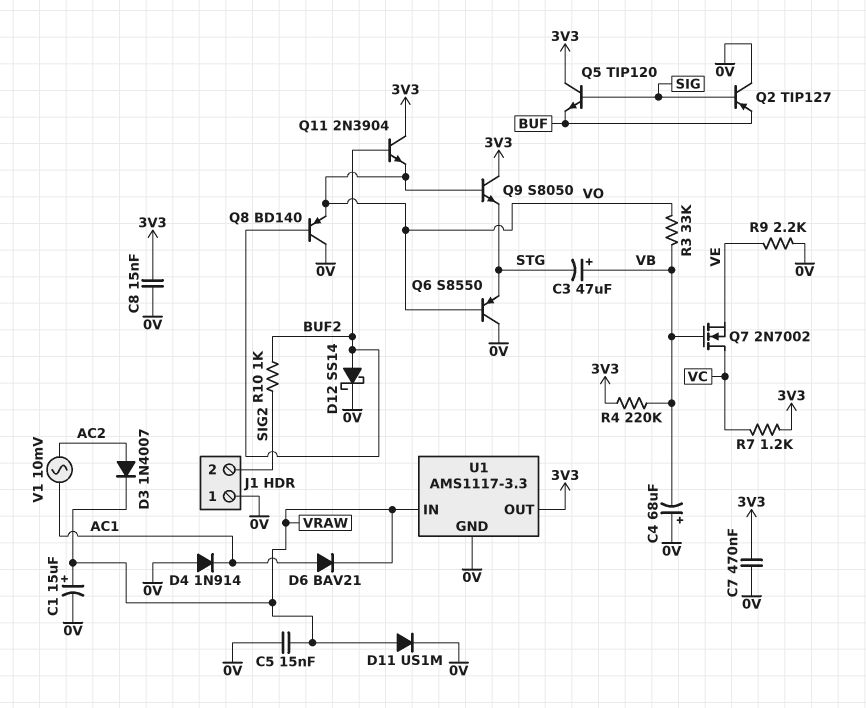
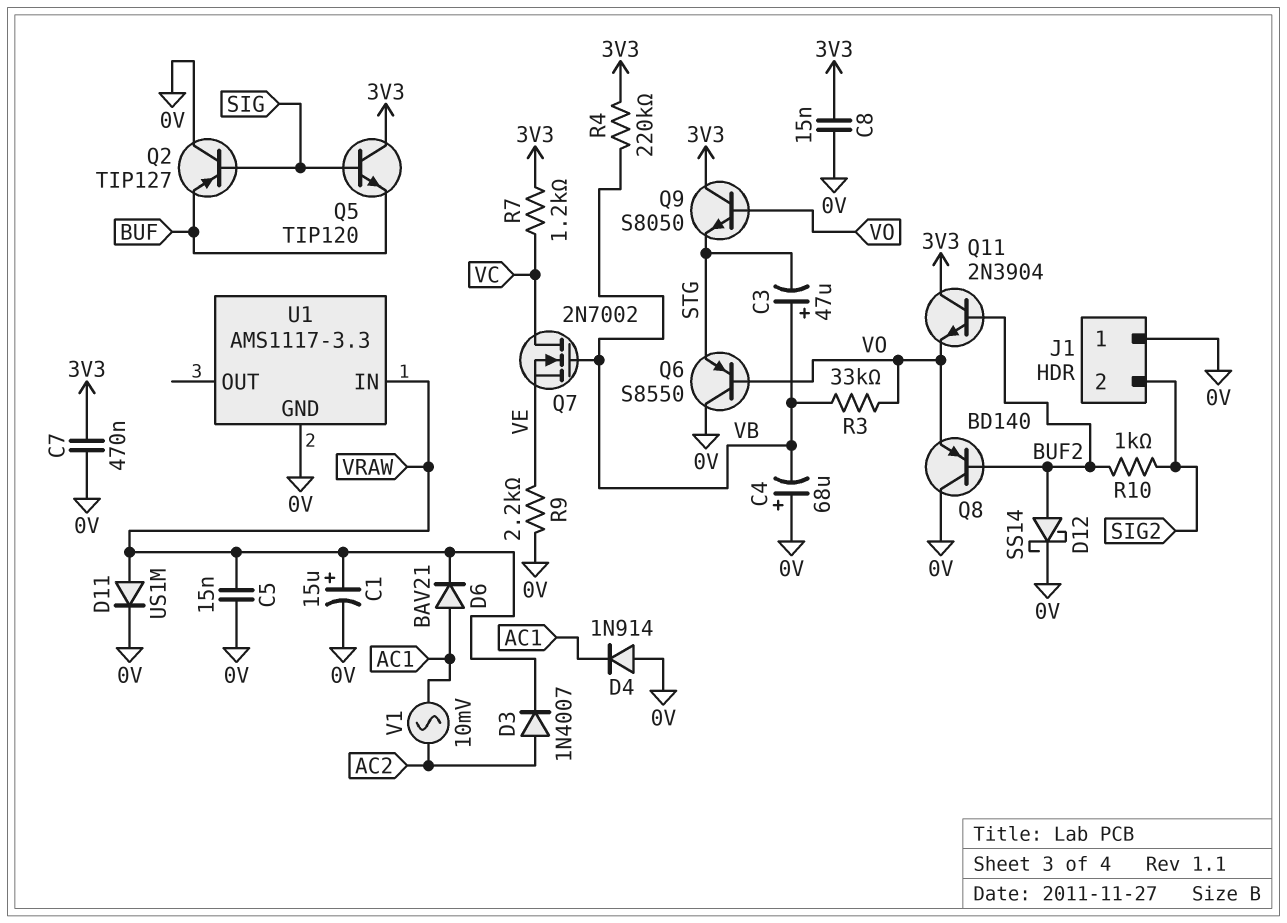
U1 pin OUT: 3V3 -> none

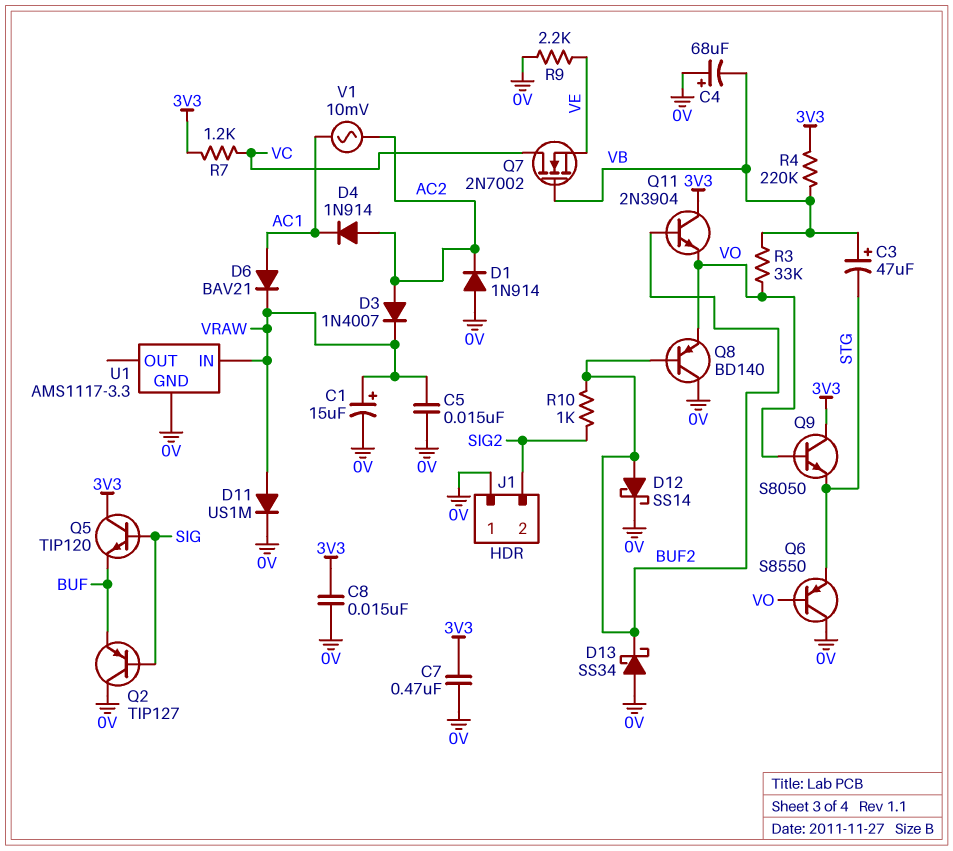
D1: none -> diode 1N914 (A 0V, K AC2)
D4: diode 1N914 (A 0V, K AC1) -> diode 1N914 (A AC2, K AC1)
D13: none -> schottky SS34 (A 0V, K BUF2)

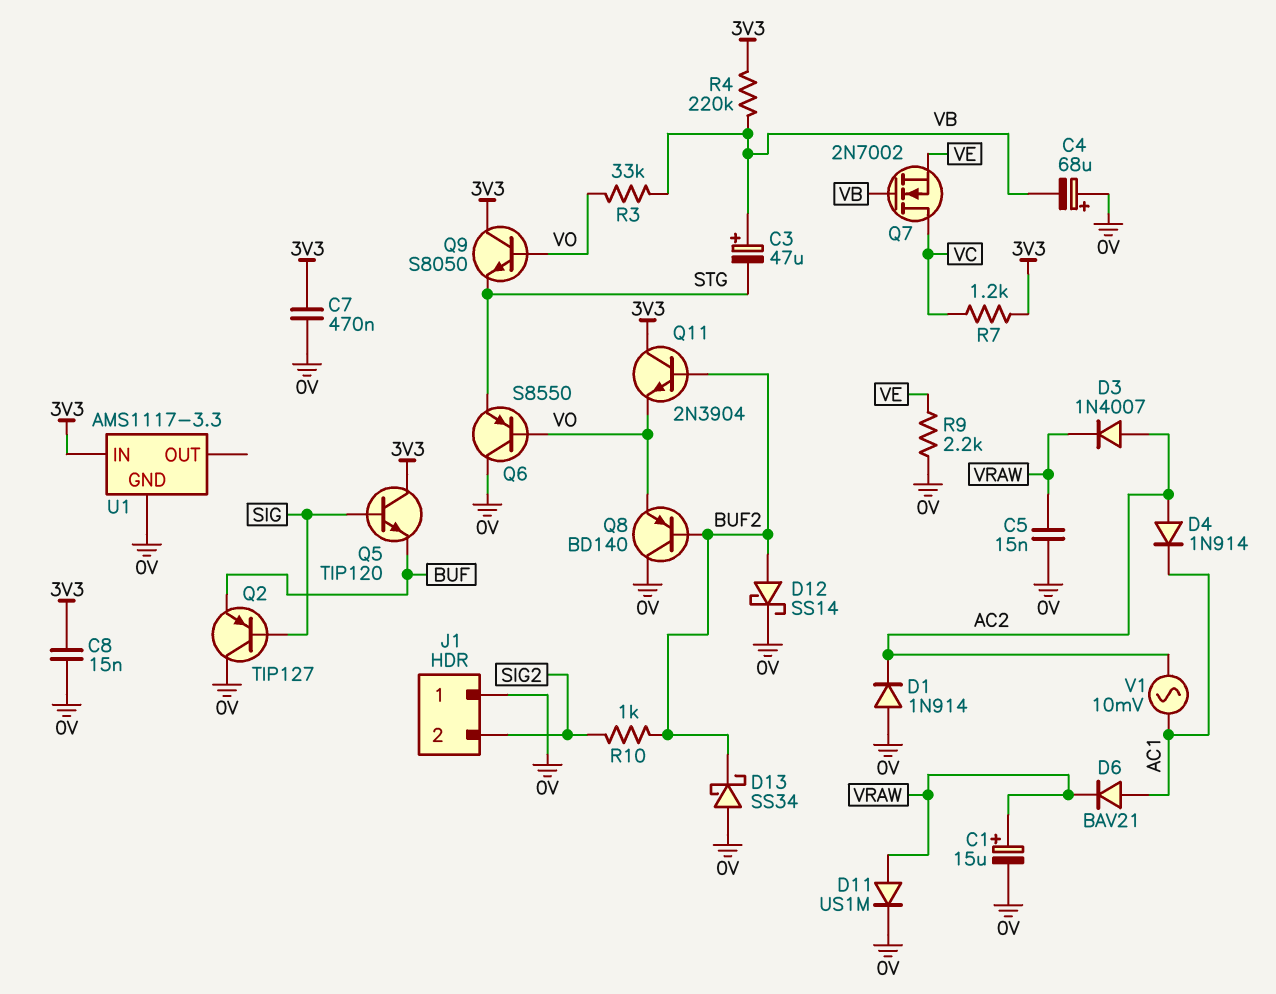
U1 pin IN: VRAW -> 3V3

